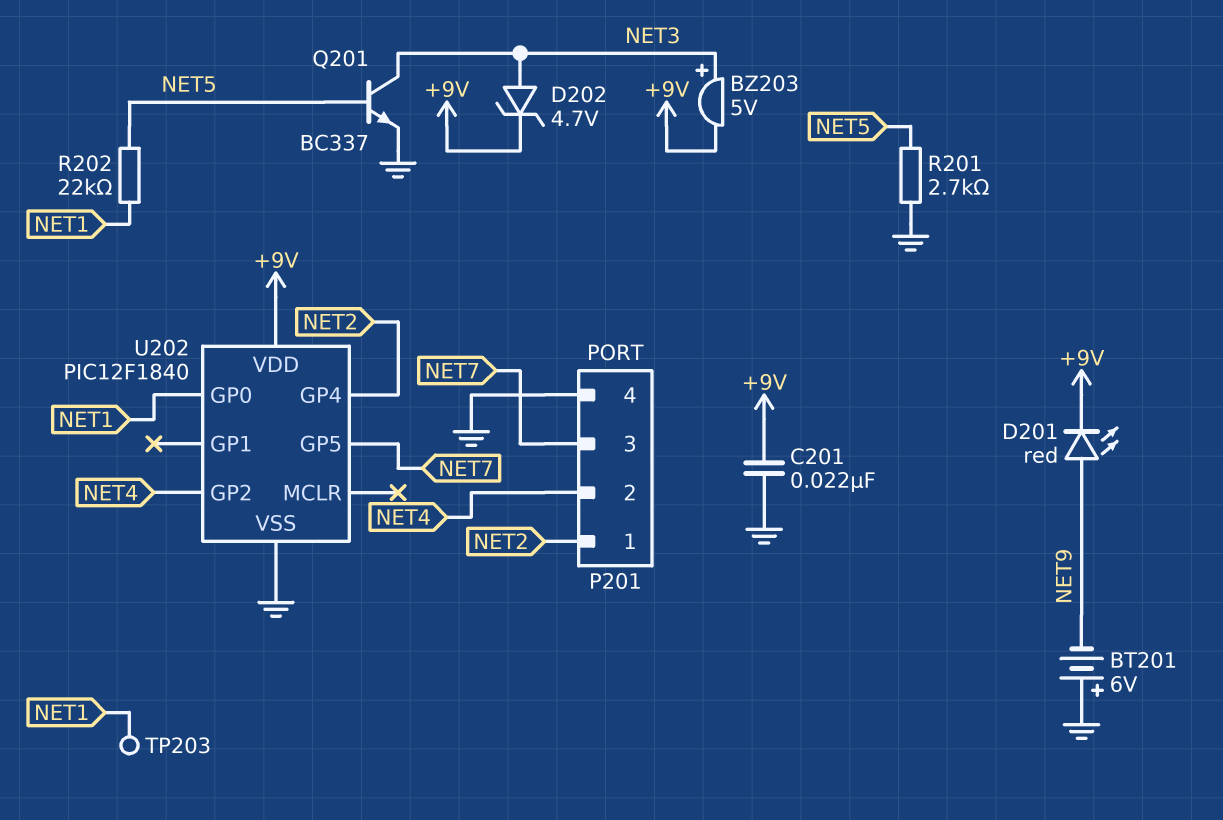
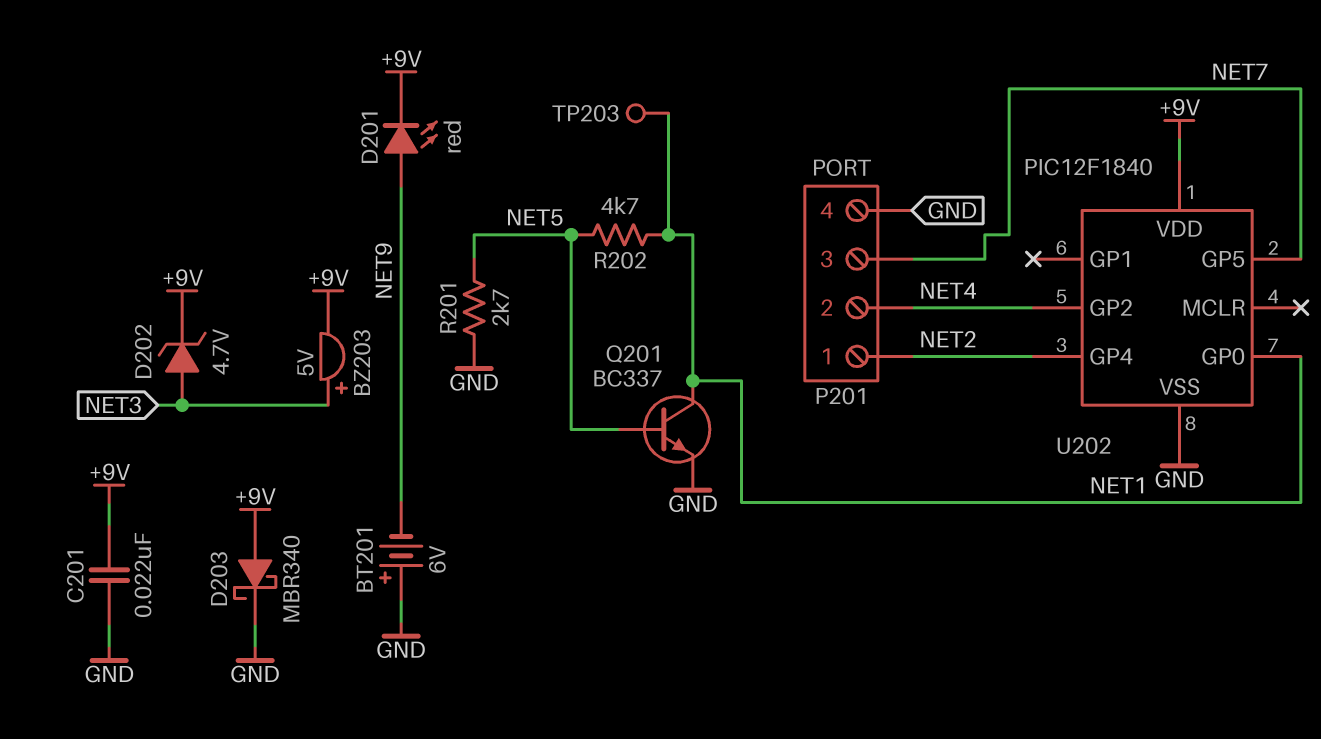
D203: none -> schottky MBR340 (A +9V, K GND)
Q201: NPN BC337 (B NET5, C NET3, E GND) -> NPN BC337 (B NET5, C NET1, E GND)
R202: 22k (NET1, NET5) -> 4.7k (NET1, NET5)

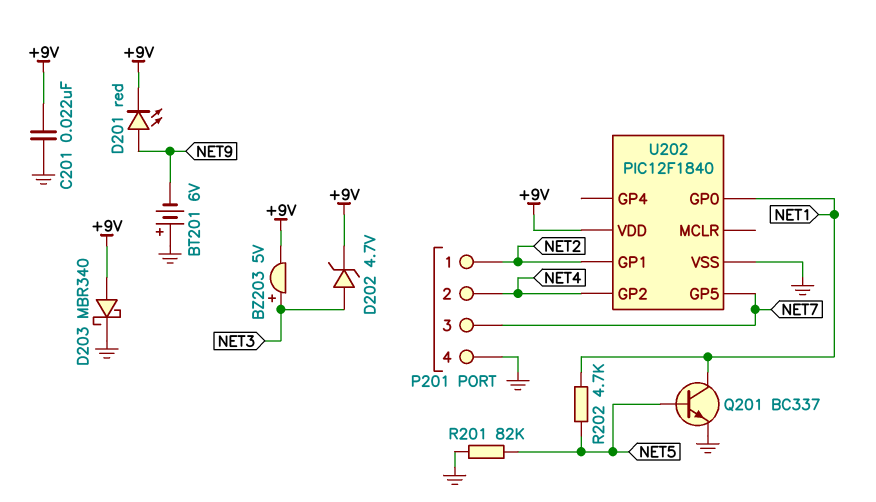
R201: 2.7k (GND, NET5) -> 82k (GND, NET5)
TP203: test point (NET1) -> none
U202 pin GP1: none -> NET2
U202 pin GP4: NET2 -> none

